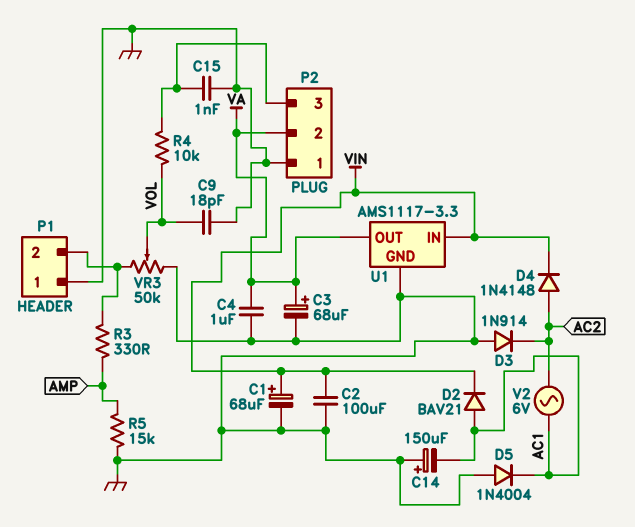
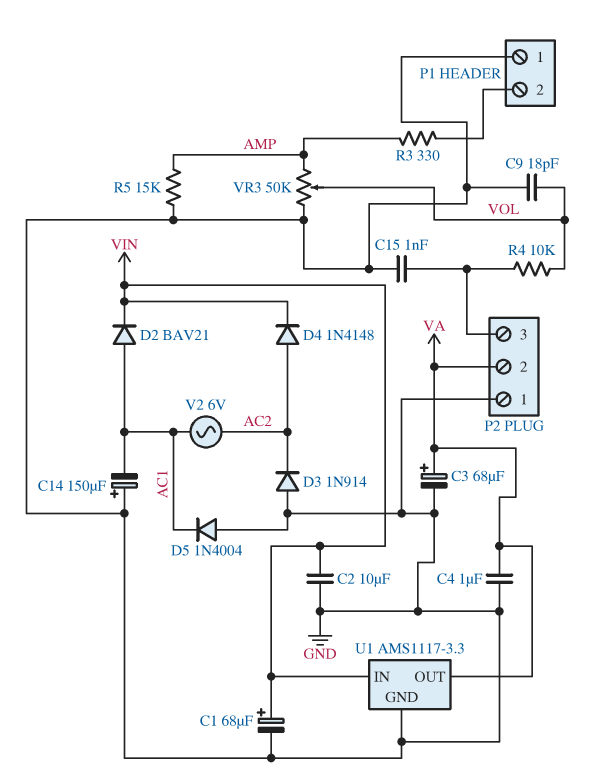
C2: 100uF (GND, VIN) -> 10uF (GND, VIN)
VR3: 50k (GND, P1/2, wiper VOL) -> 50k (AMP, GND, wiper VOL)

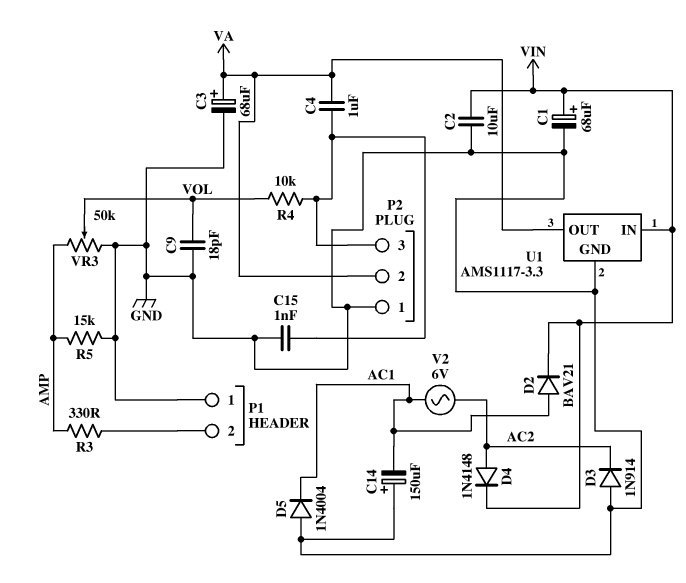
C4: 1uF (GND, VA) -> 1uF (P2/3, VA)

